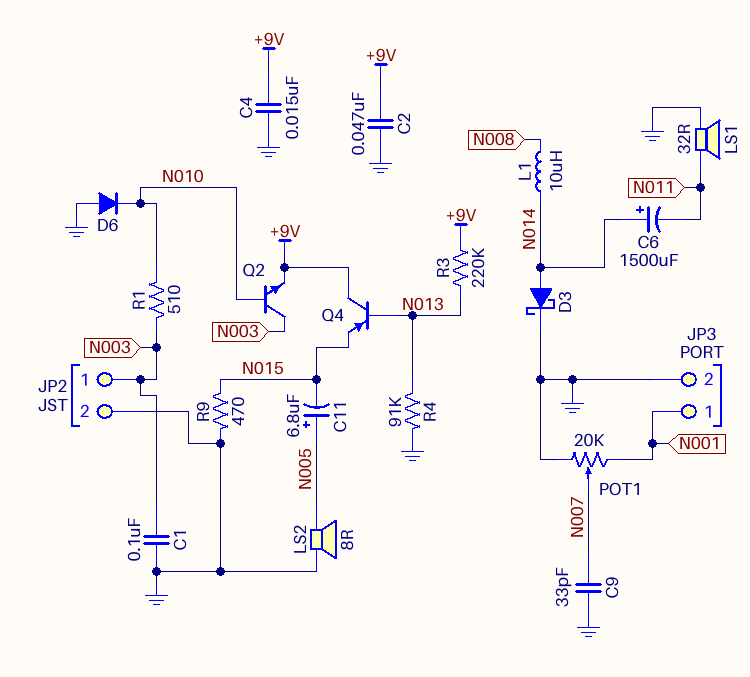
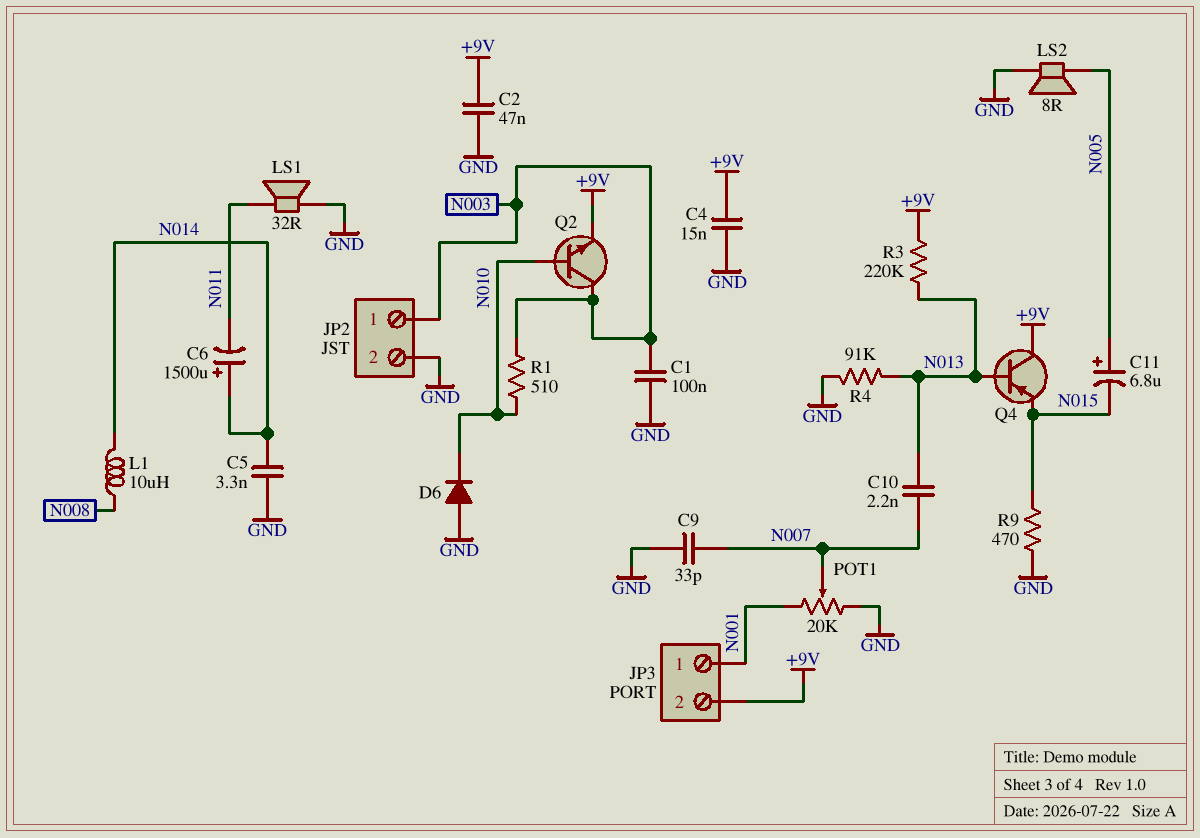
C5: none -> 3.3nF (GND, N014)
C10: none -> 2.2nF (N007, N013)
D3: schottky (A N014, K GND) -> none
JP3 pin 2: GND -> +9V

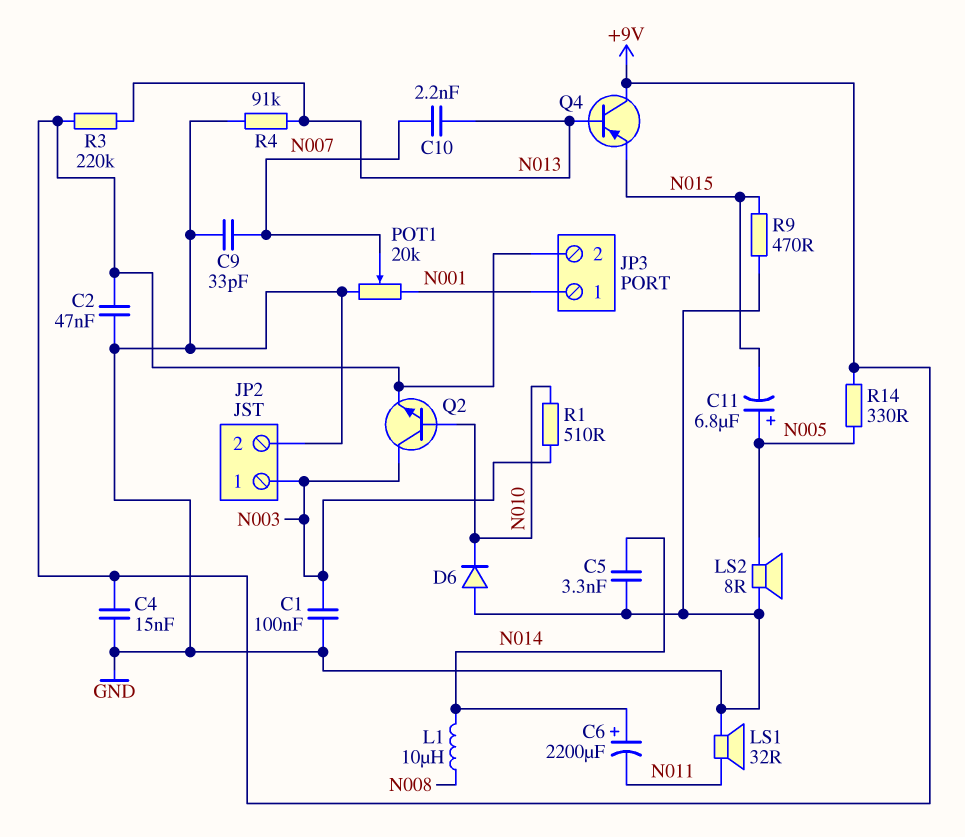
C6: 1500uF (plus N014, minus N011) -> 2200uF (plus N014, minus N011)
R14: none -> 330 (+9V, N005)

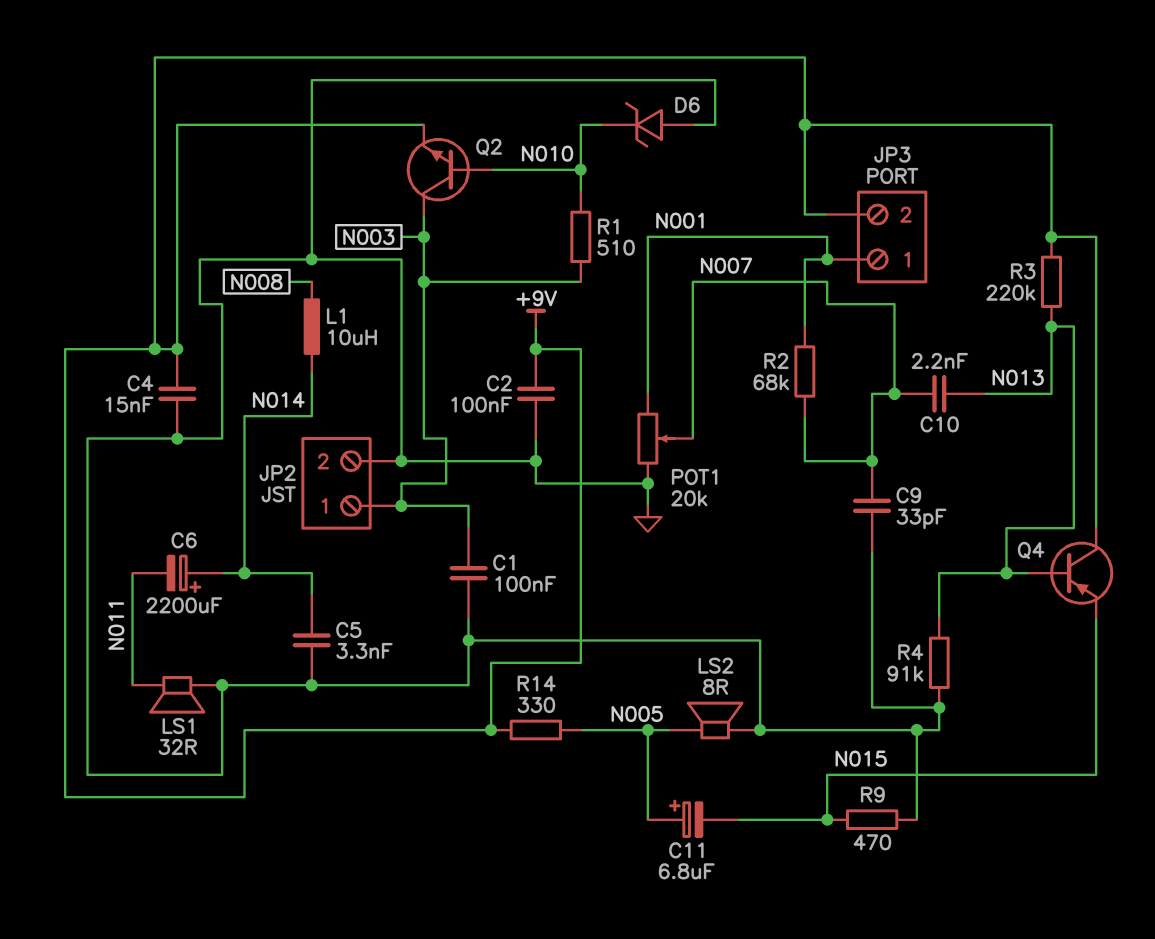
C2: 47nF (+9V, GND) -> 100nF (+9V, GND)
D6: diode (A GND, K N010) -> zener (A GND, K N010)
R2: none -> 68k (N001, N007)

